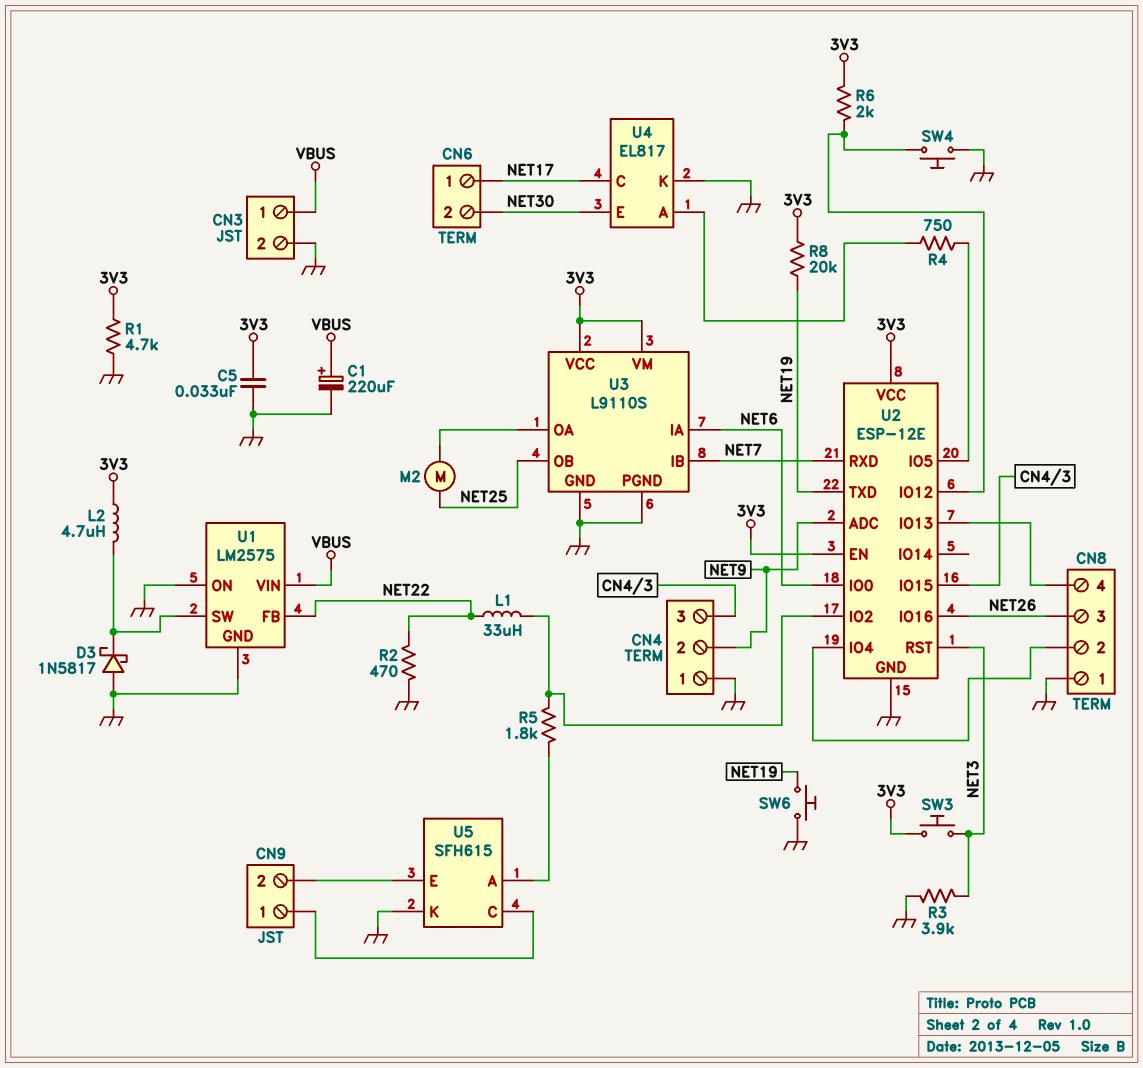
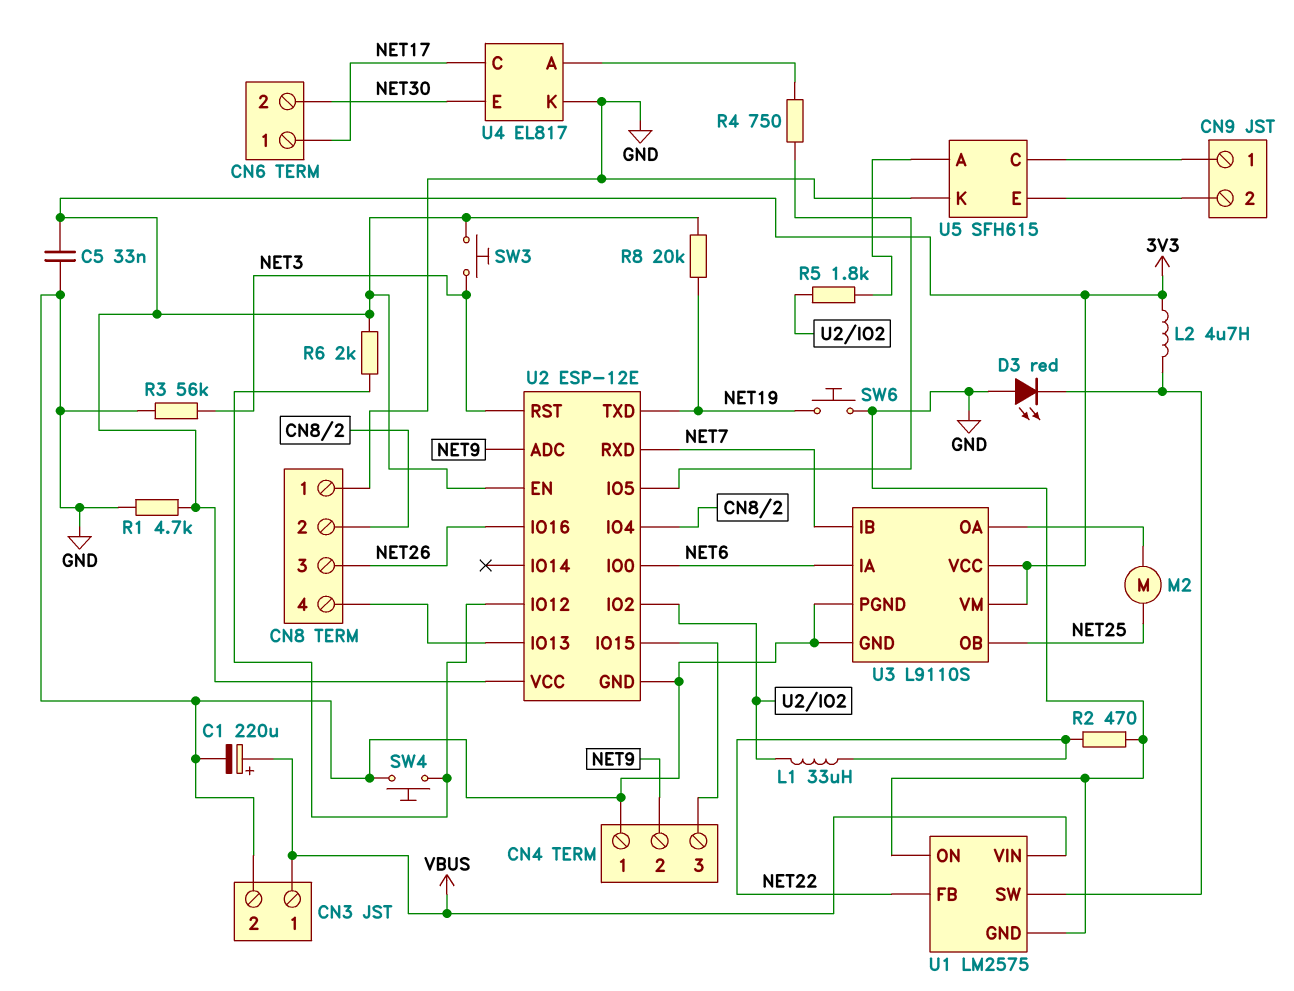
D3: schottky 1N5817 (A GND, K U1/SW) -> LED red (A GND, K U1/SW)
R3: 3.9k (GND, NET3) -> 56k (GND, NET3)

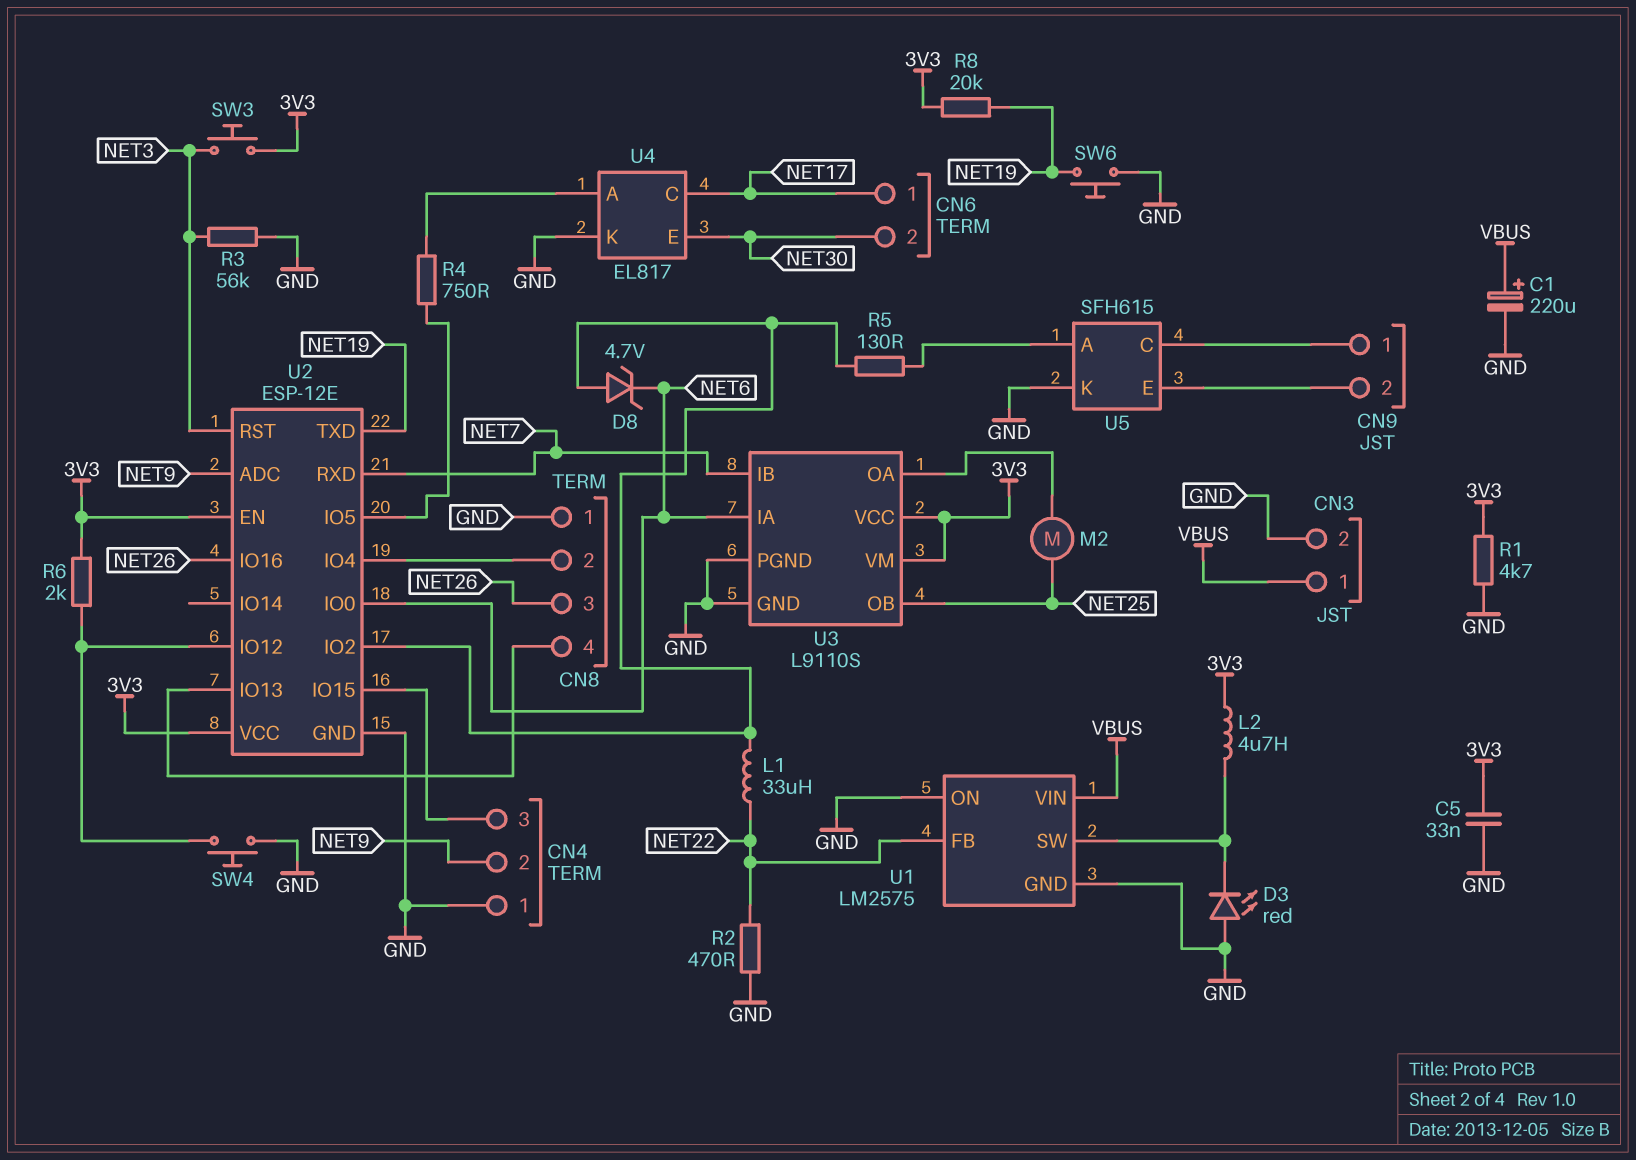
D8: none -> zener 4.7V (A U2/IO2, K NET6)
R5: 1.8k (U2/IO2, U5/A) -> 130 (U2/IO2, U5/A)

